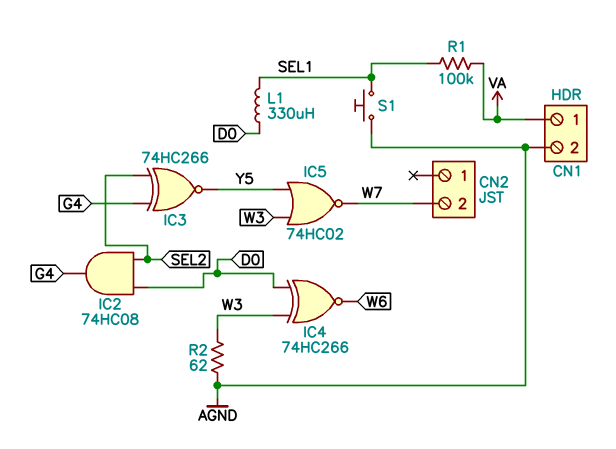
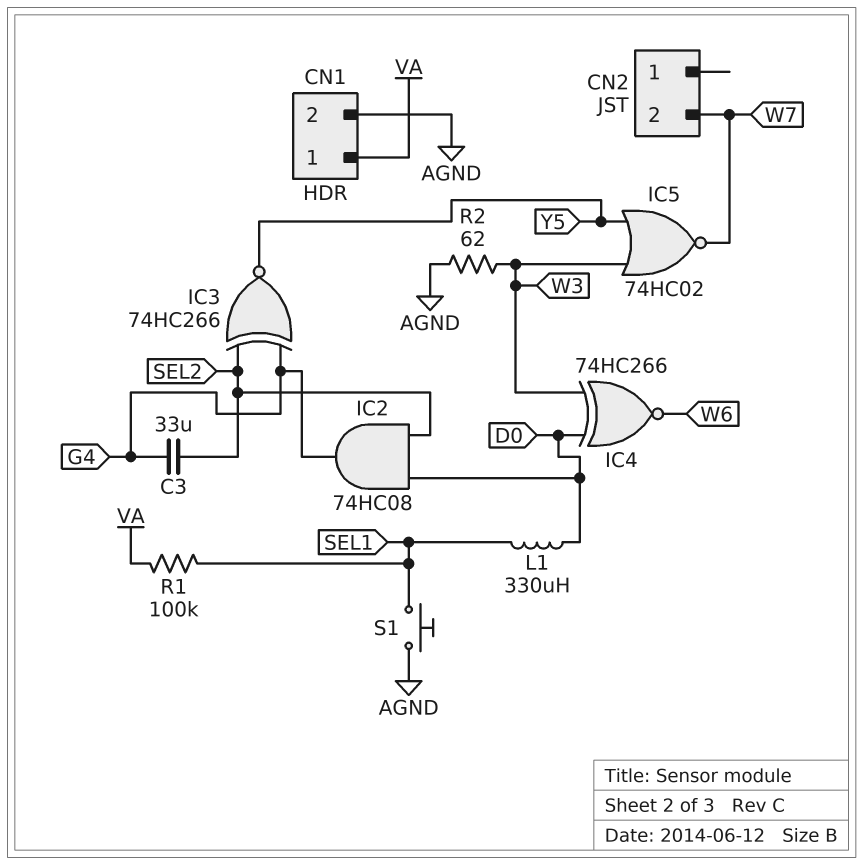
C3: none -> 33uF (G4, SEL2)

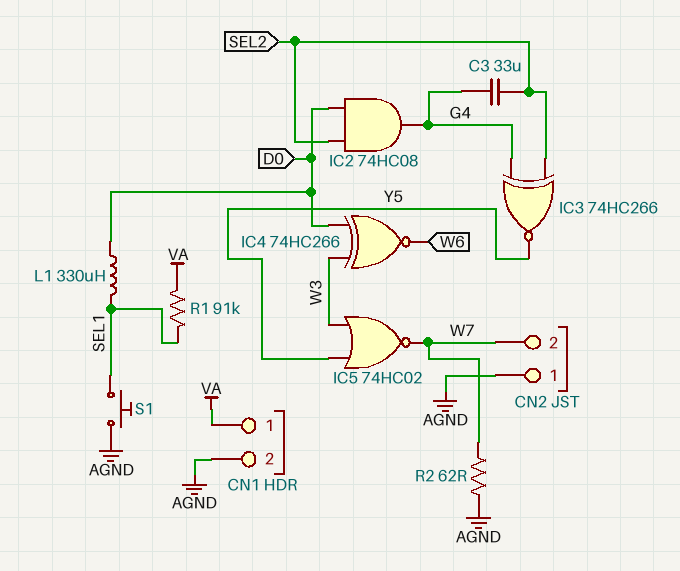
CN2 pin 1: none -> AGND
R1: 100k (SEL1, VA) -> 91k (SEL1, VA)
R2: 62 (AGND, W3) -> 62 (AGND, W7)

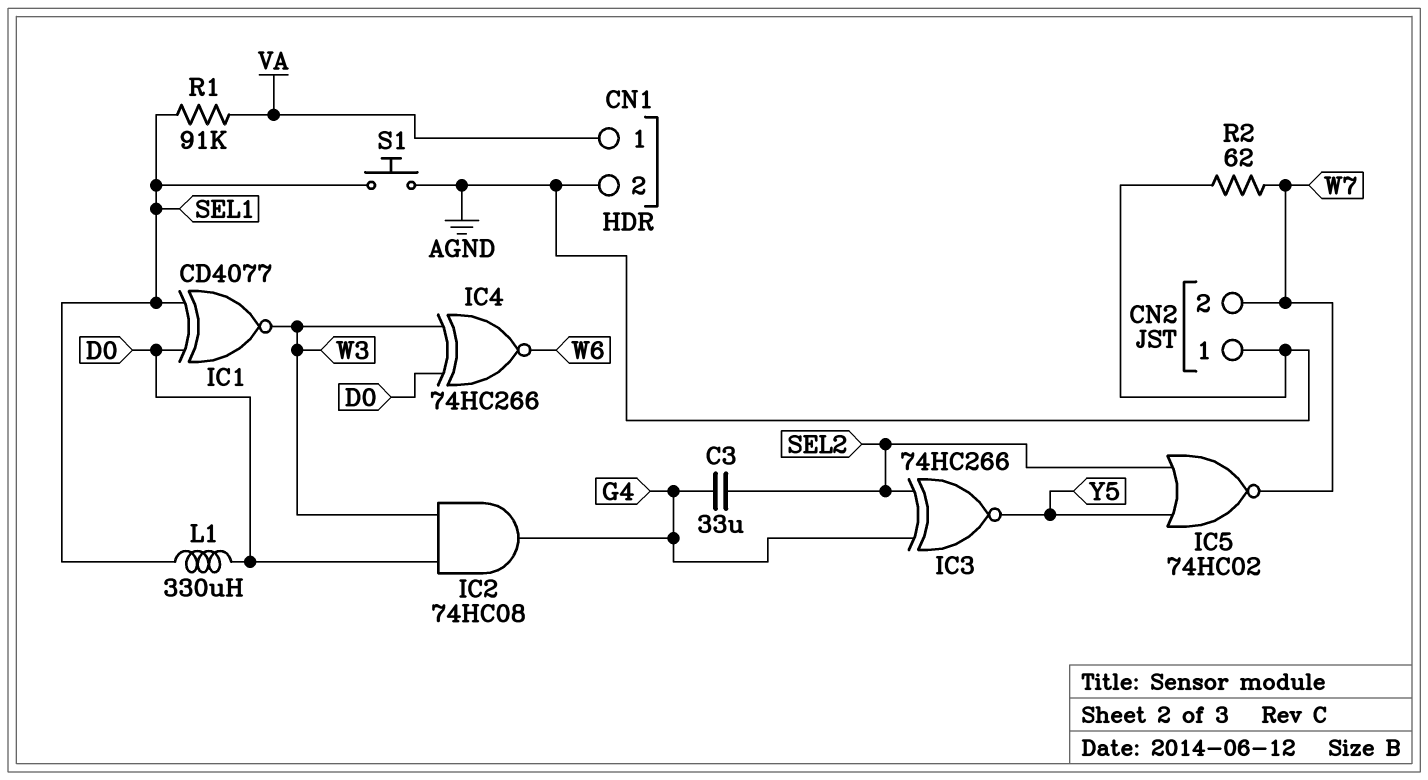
IC1: none -> XNOR CD4077 (in D0, in SEL1, out W3)
IC2: AND 74HC08 (in D0, in SEL2, out G4) -> AND 74HC08 (in D0, in W3, out G4)
IC5: NOR 74HC02 (in W3, in Y5, out W7) -> NOR 74HC02 (in SEL2, in Y5, out W7)

